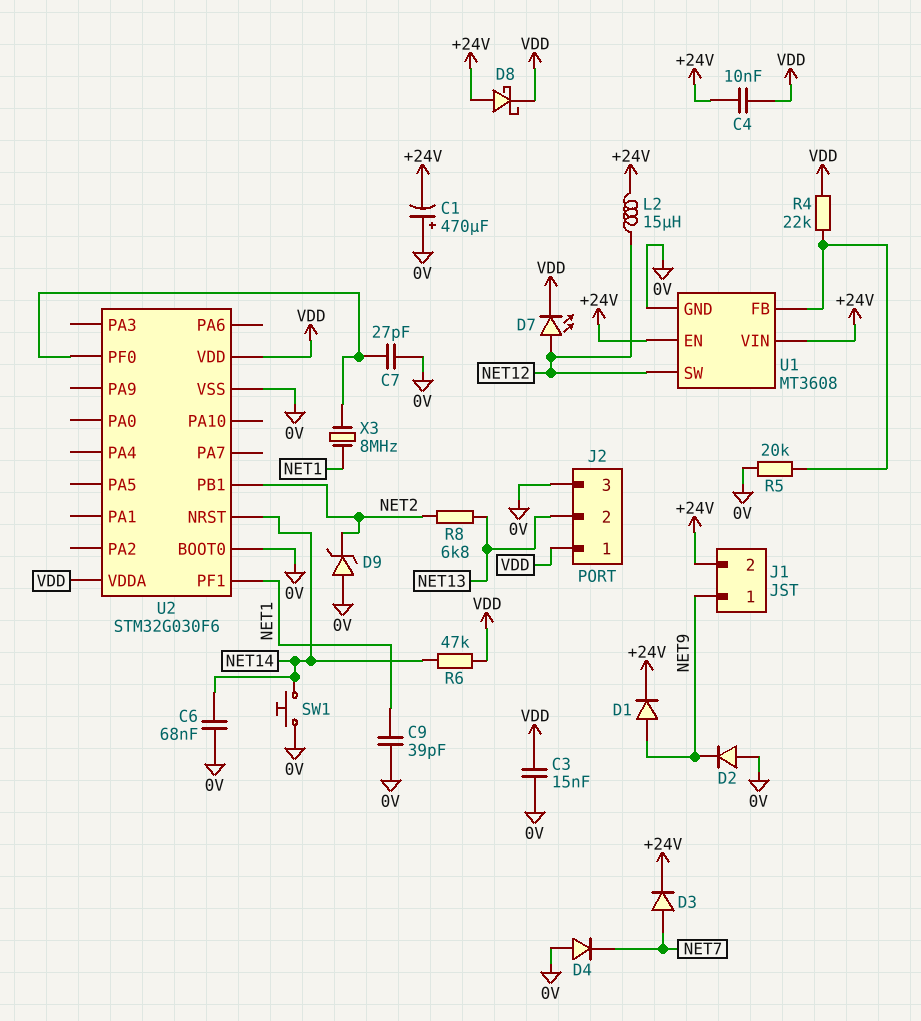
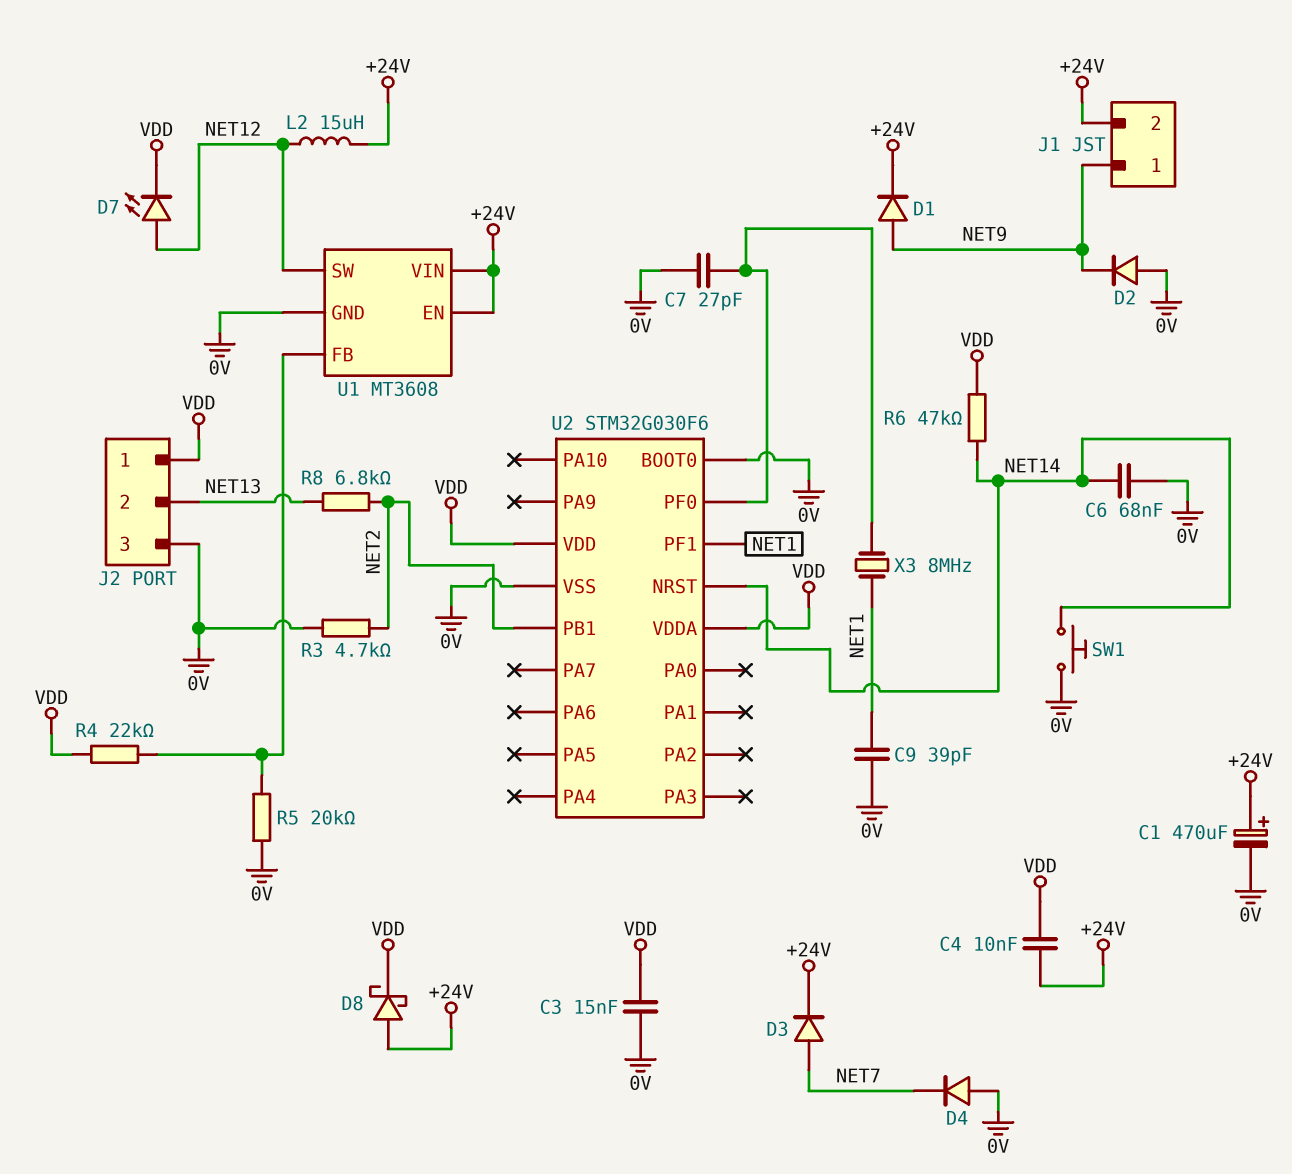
C1: 470uF (plus 0V, minus +24V) -> 470uF (plus +24V, minus 0V)
D9: zener (A 0V, K NET2) -> none
R3: none -> 4.7k (0V, NET2)

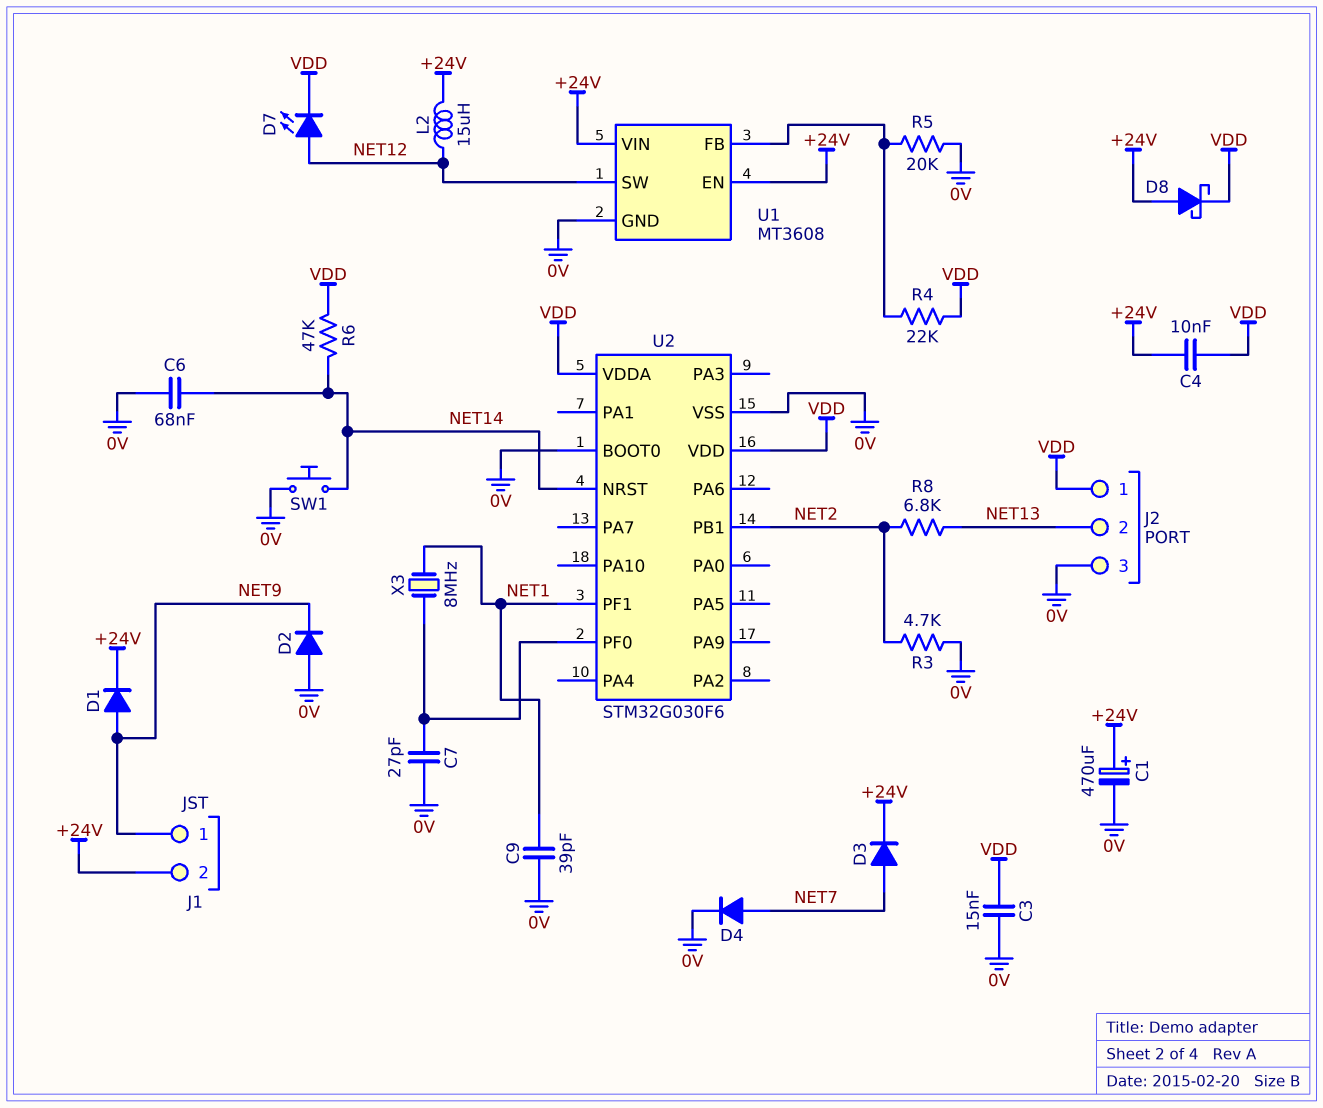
D4: diode (A 0V, K NET7) -> diode (A NET7, K 0V)

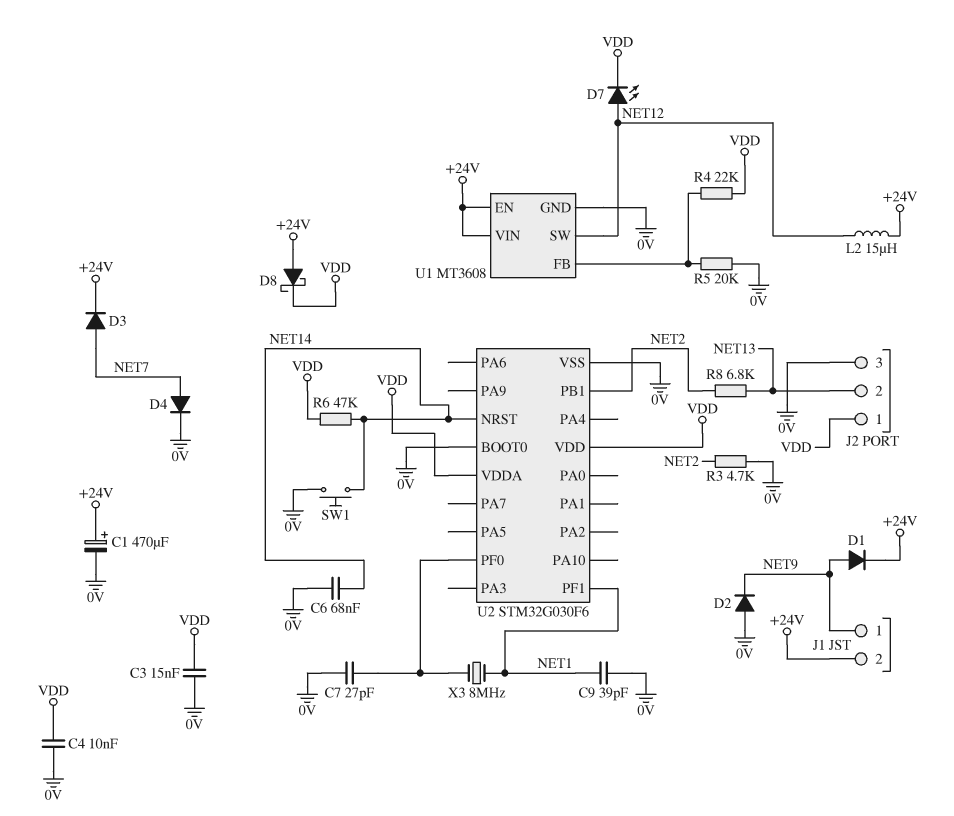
C4: 10nF (+24V, VDD) -> 10nF (0V, VDD)

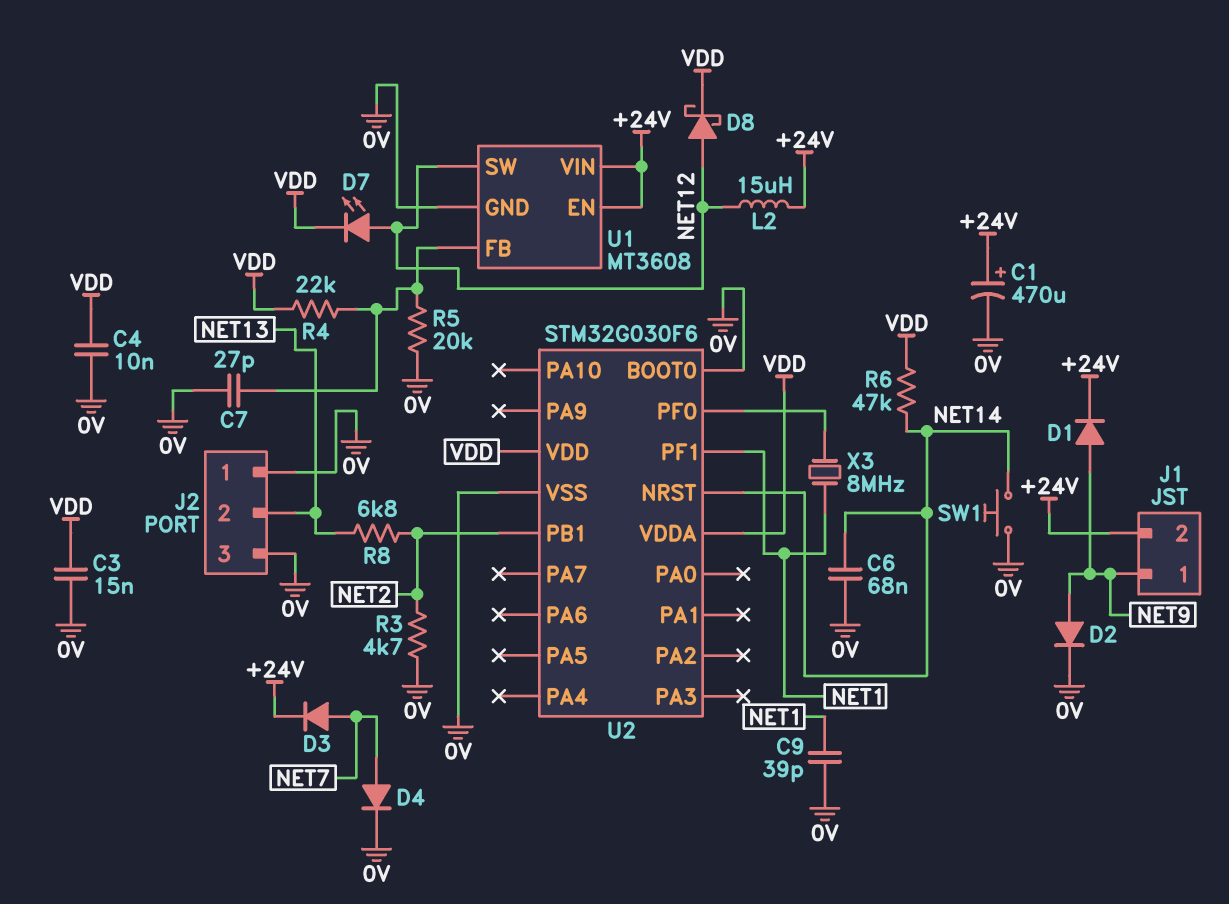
C7: 27pF (0V, U2/PF0) -> 27pF (0V, U1/FB)
D2: diode (A 0V, K NET9) -> diode (A NET9, K 0V)
D8: schottky (A +24V, K VDD) -> schottky (A NET12, K VDD)
J2 pin 1: VDD -> 0V

